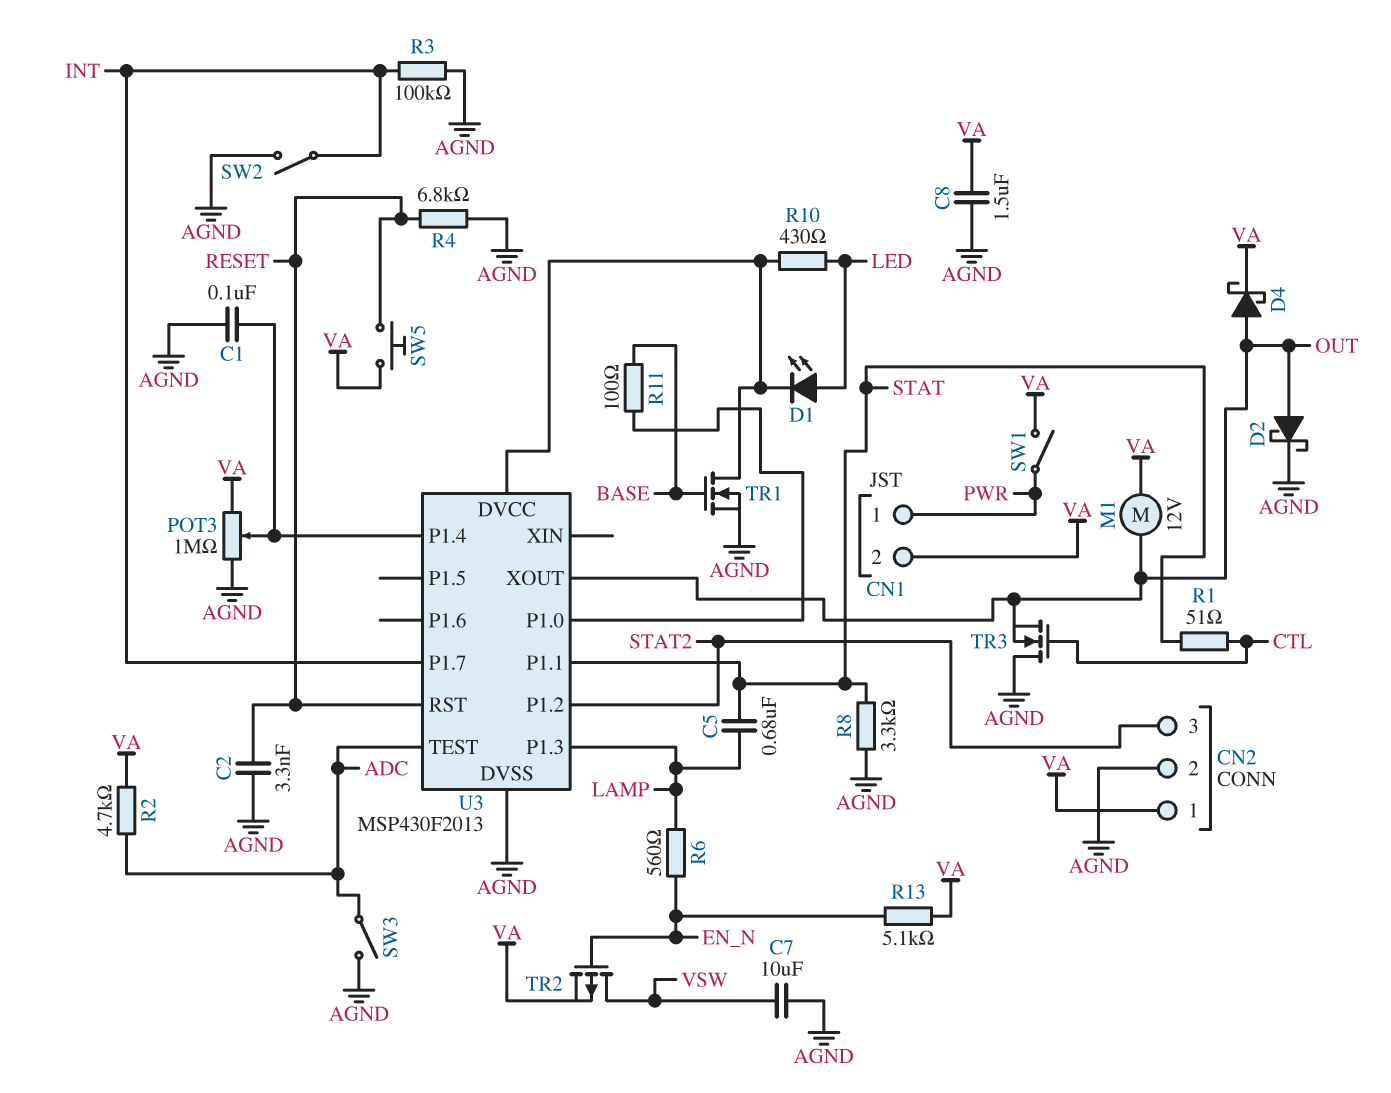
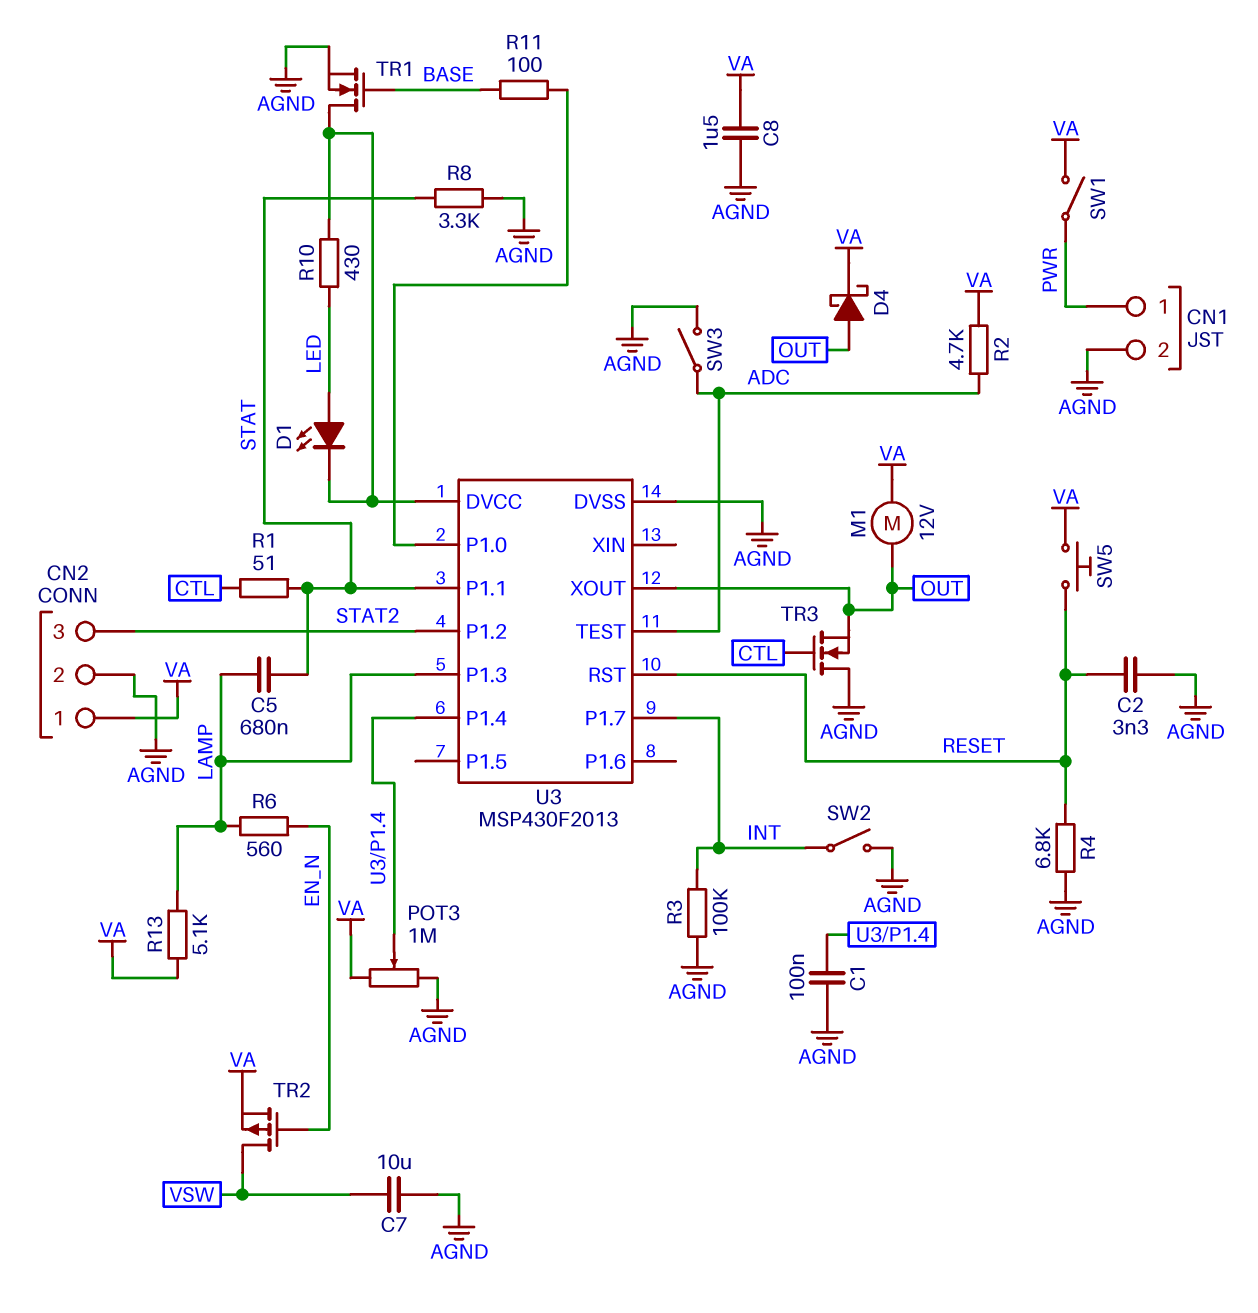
CN1 pin 2: VA -> AGND
D2: schottky (A OUT, K AGND) -> none
R13: 5.1k (EN_N, VA) -> 5.1k (LAMP, VA)

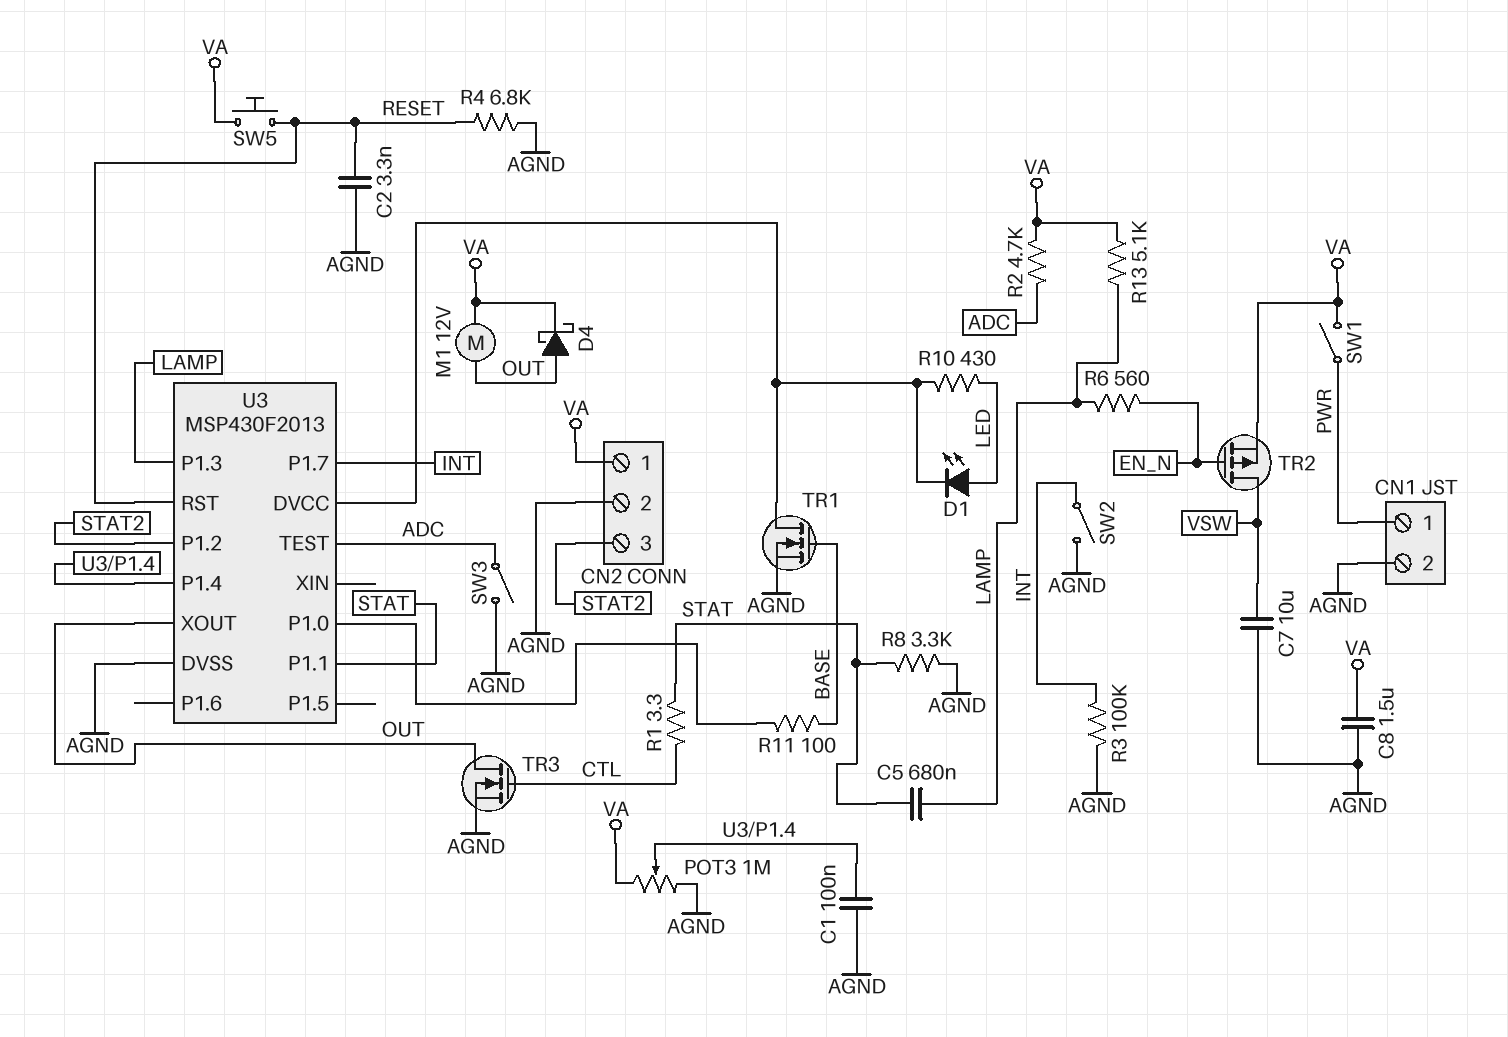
R1: 51 (CTL, STAT) -> 3.3 (CTL, STAT)
TR3: NMOS (G CTL, D AGND, S OUT) -> NMOS (G CTL, D OUT, S AGND)

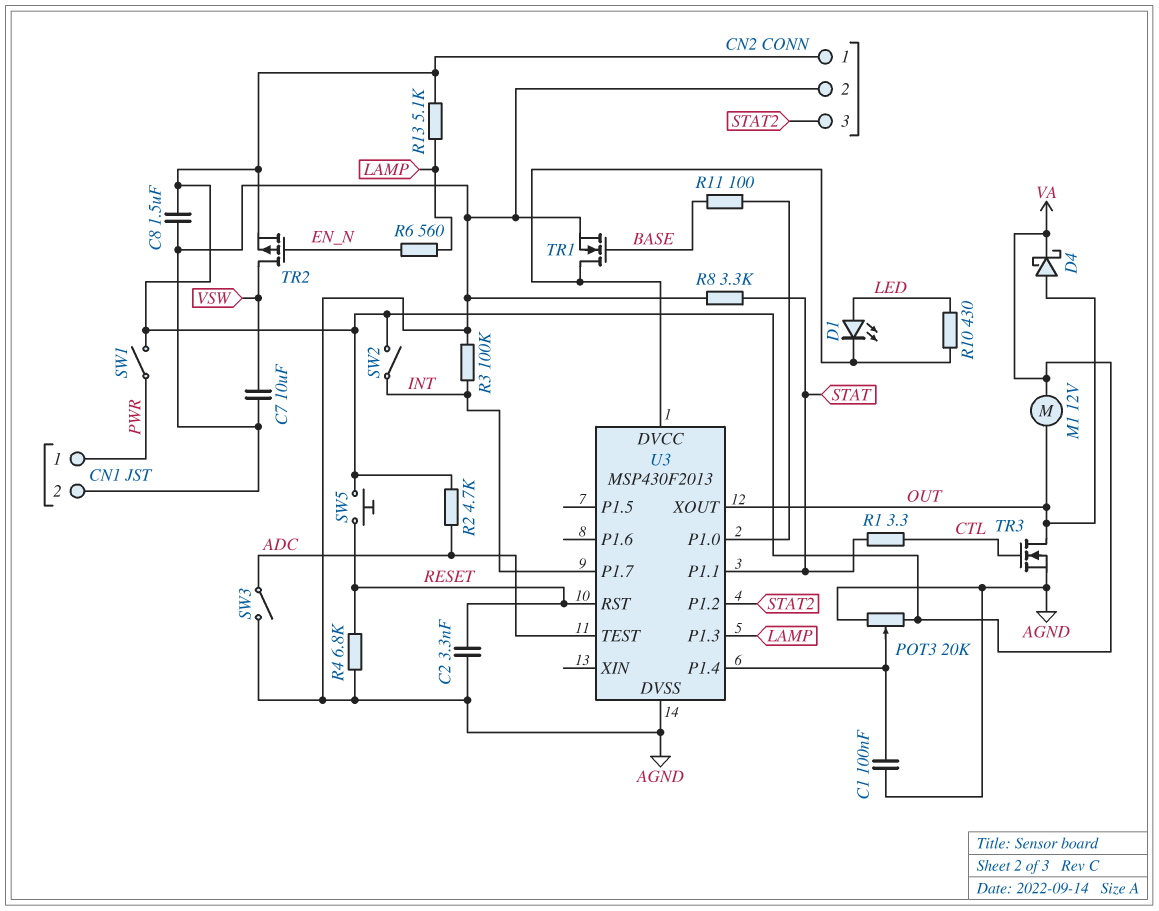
C5: 680nF (LAMP, STAT) -> none
POT3: 1M (AGND, VA, wiper U3/P1.4) -> 20k (AGND, VA, wiper U3/P1.4)
SW2: switch (AGND, INT) -> switch (INT, VA)

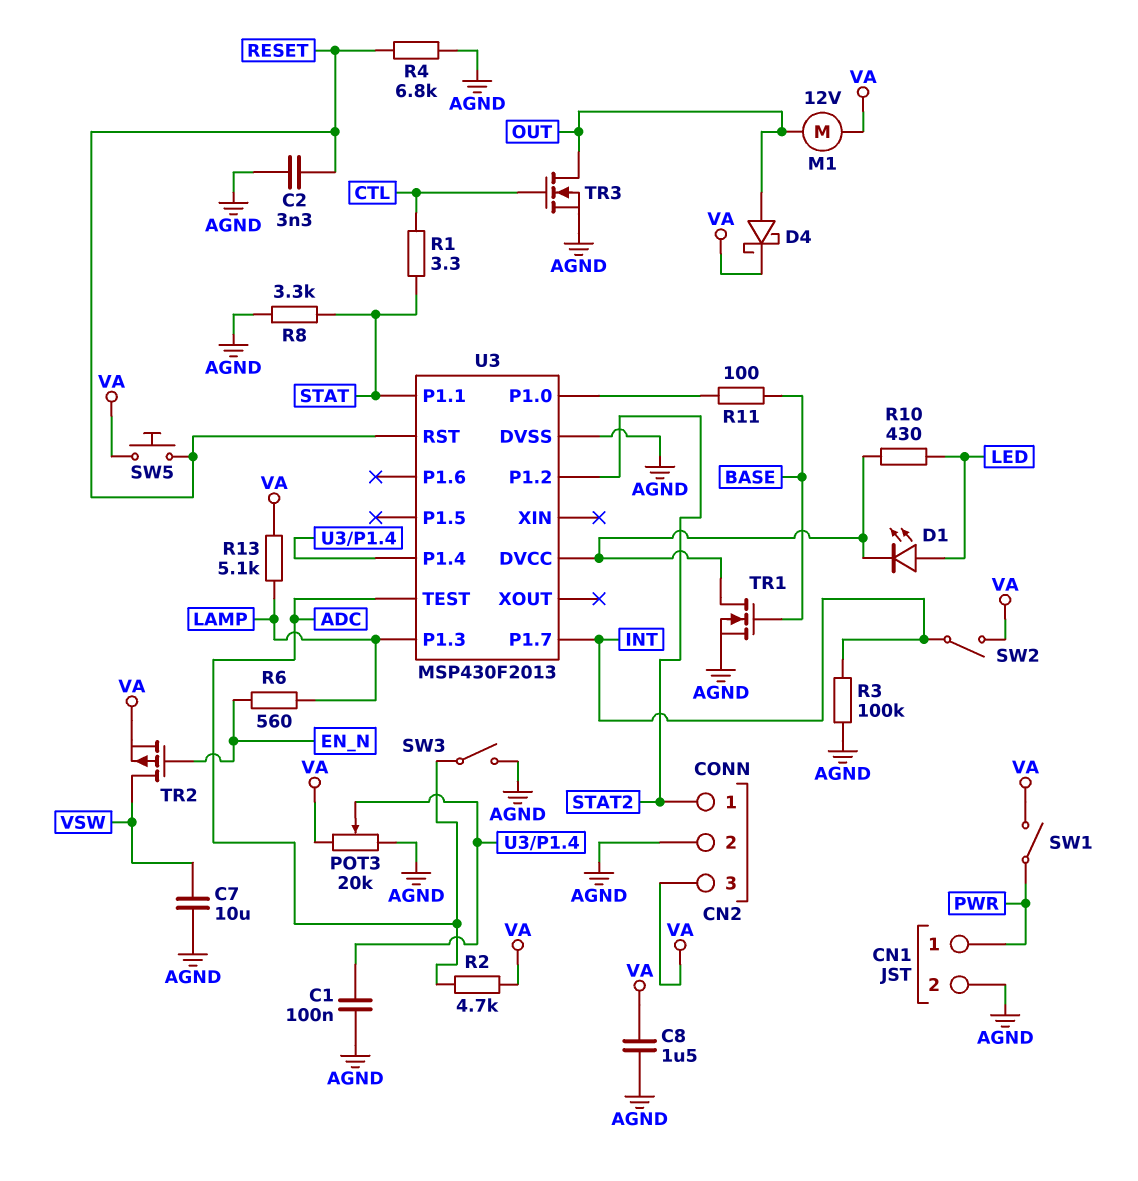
CN2 pin 1: VA -> STAT2
CN2 pin 3: STAT2 -> VA
U3 pin XOUT: OUT -> none

